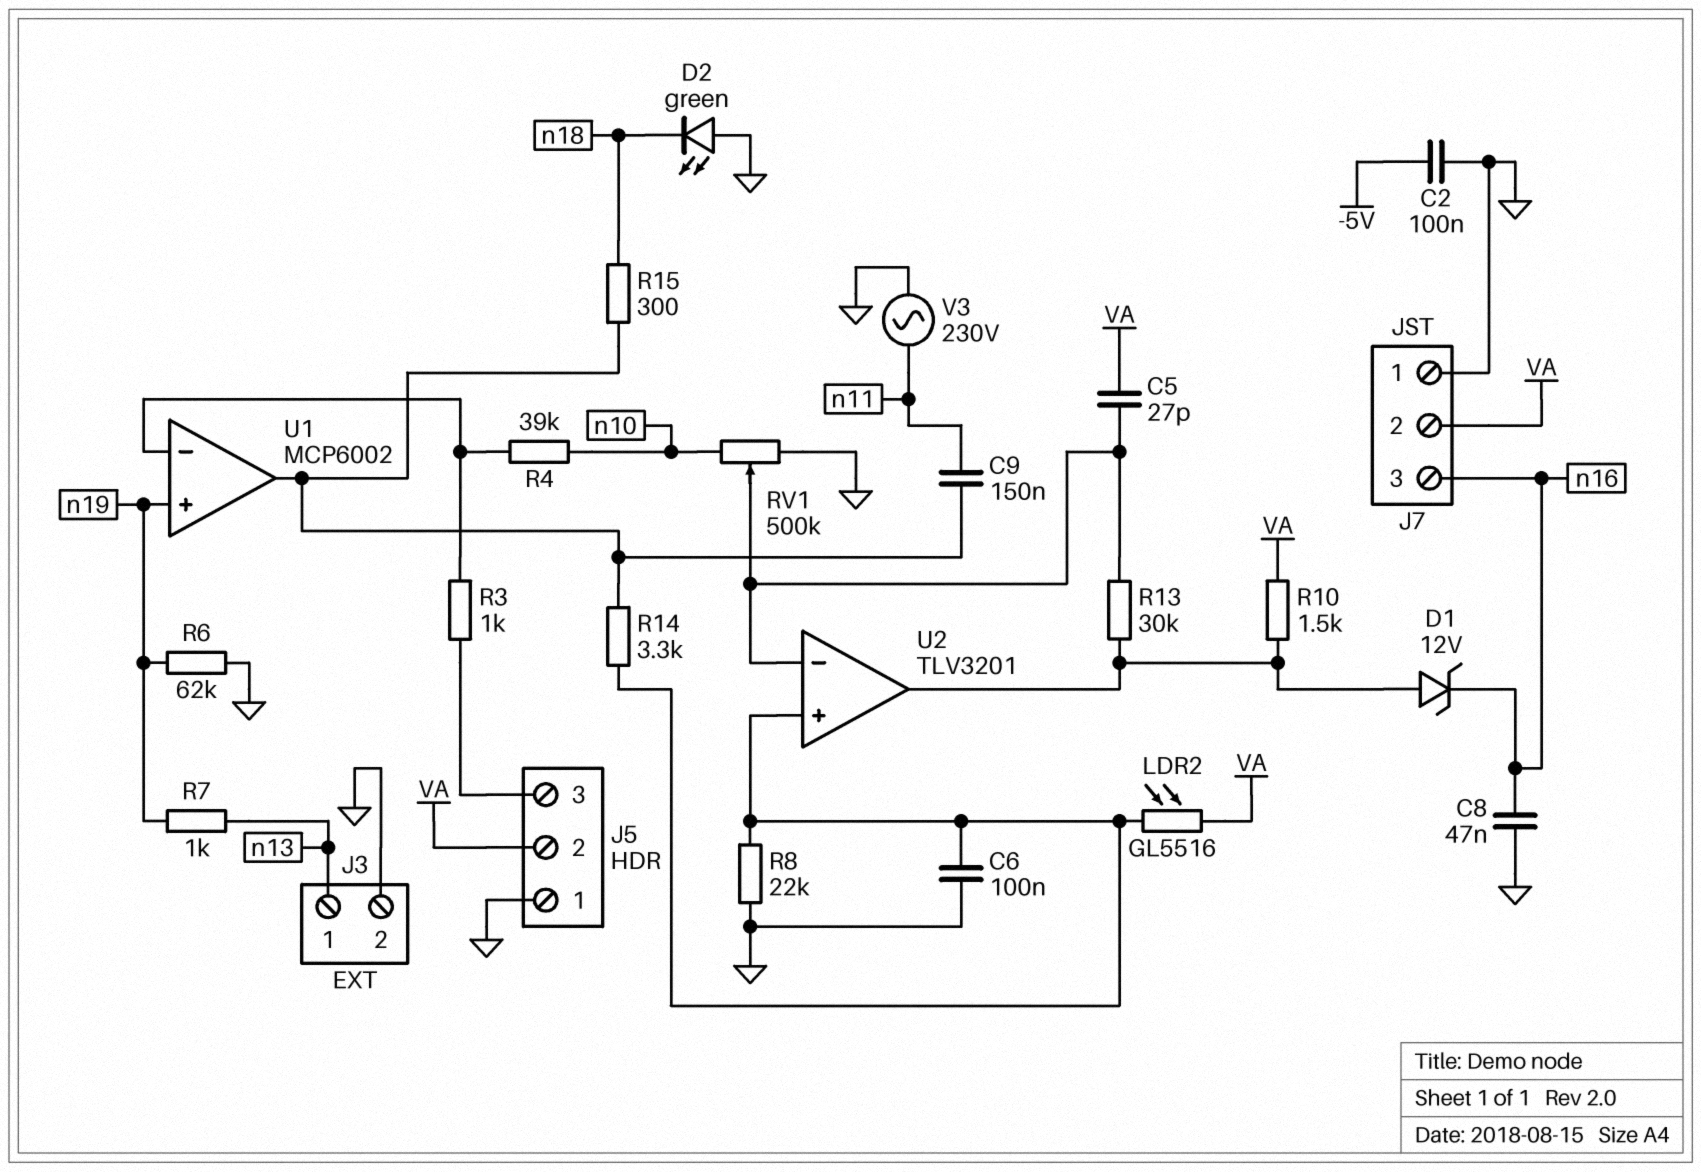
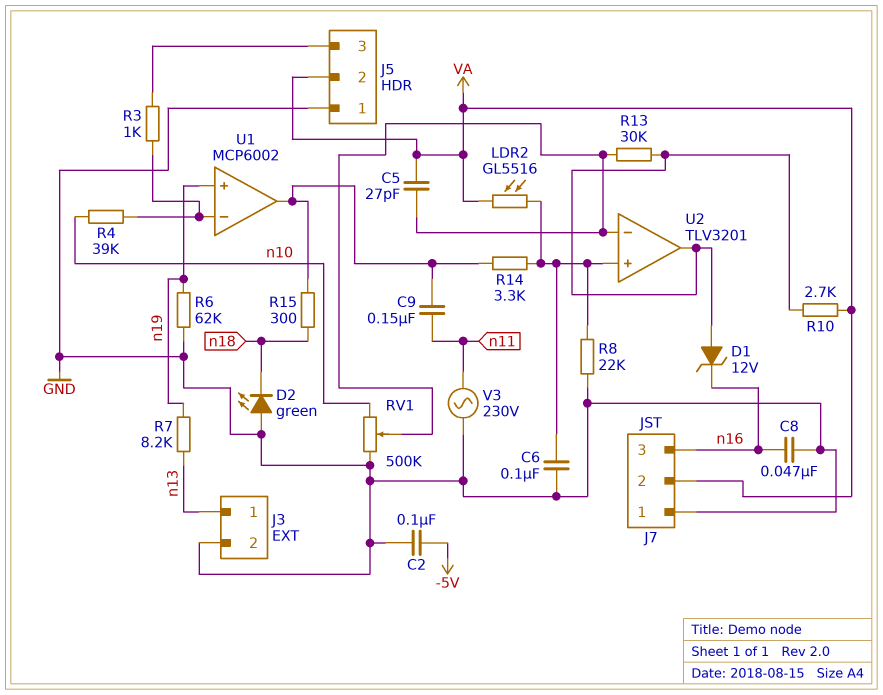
R7: 1k (n13, n19) -> 8.2k (n13, n19)
R10: 1.5k (U2/out, VA) -> 2.7k (U2/out, VA)

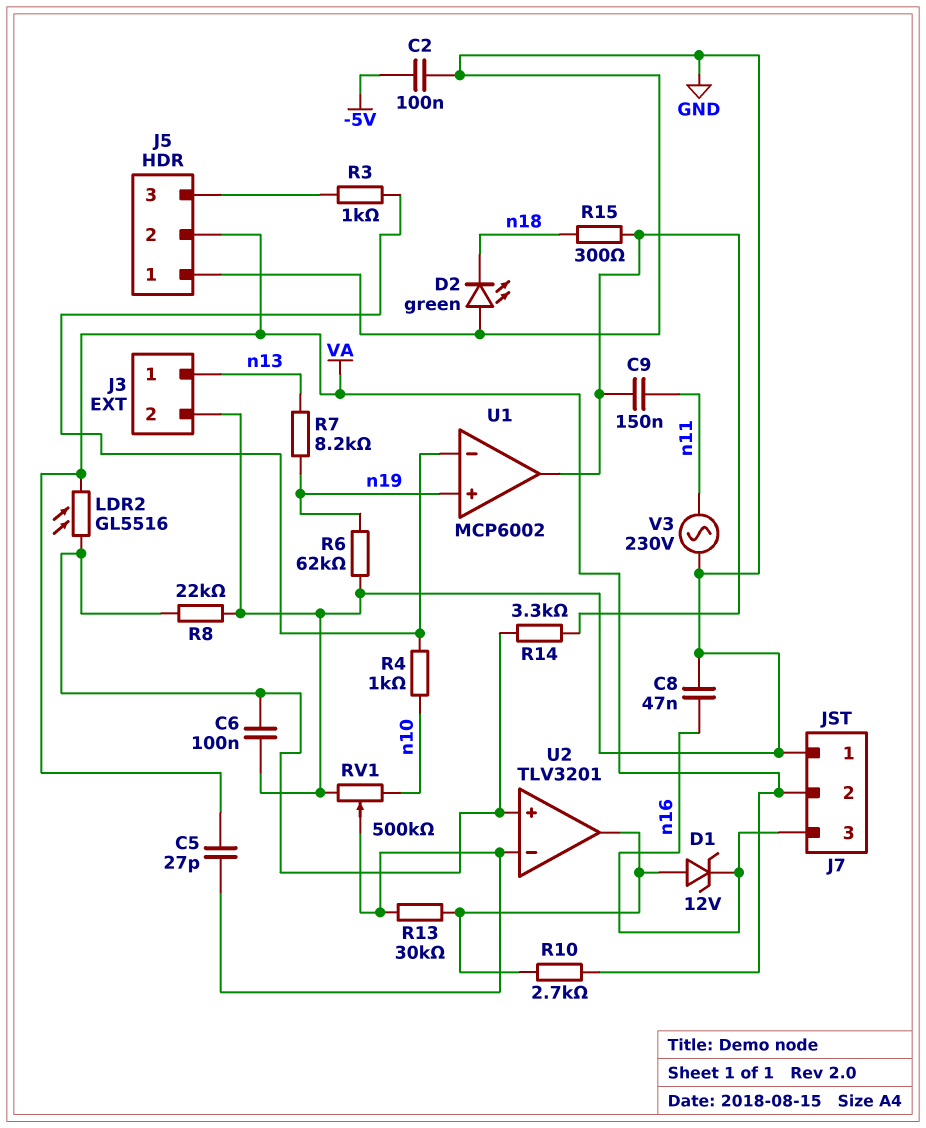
R4: 39k (U1/in-, n10) -> 1k (U1/in-, n10)

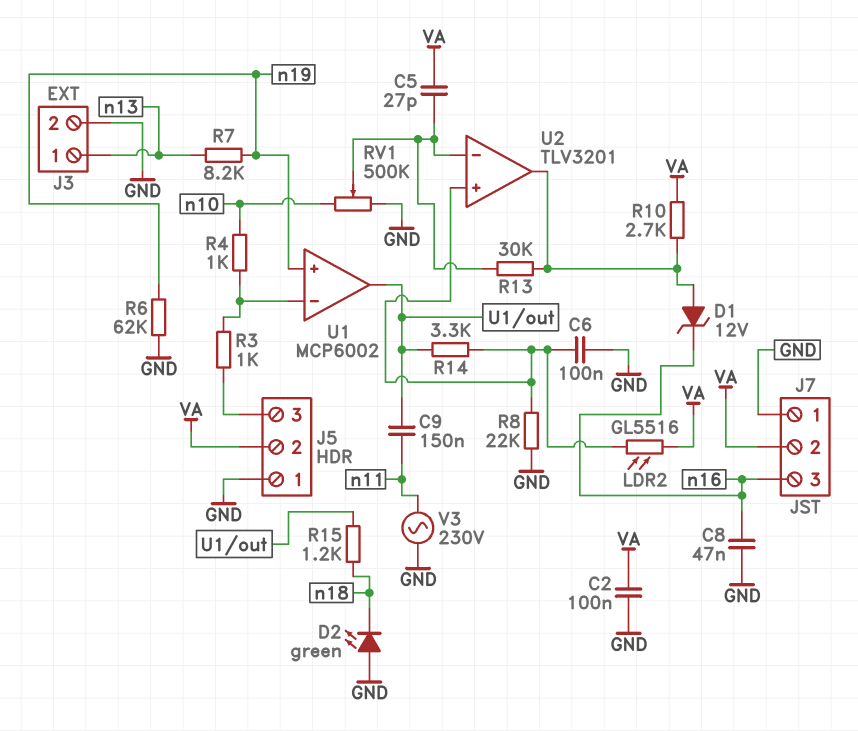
C2: 100nF (-5V, GND) -> 100nF (GND, VA)
R15: 300 (U1/out, n18) -> 1.2k (U1/out, n18)

